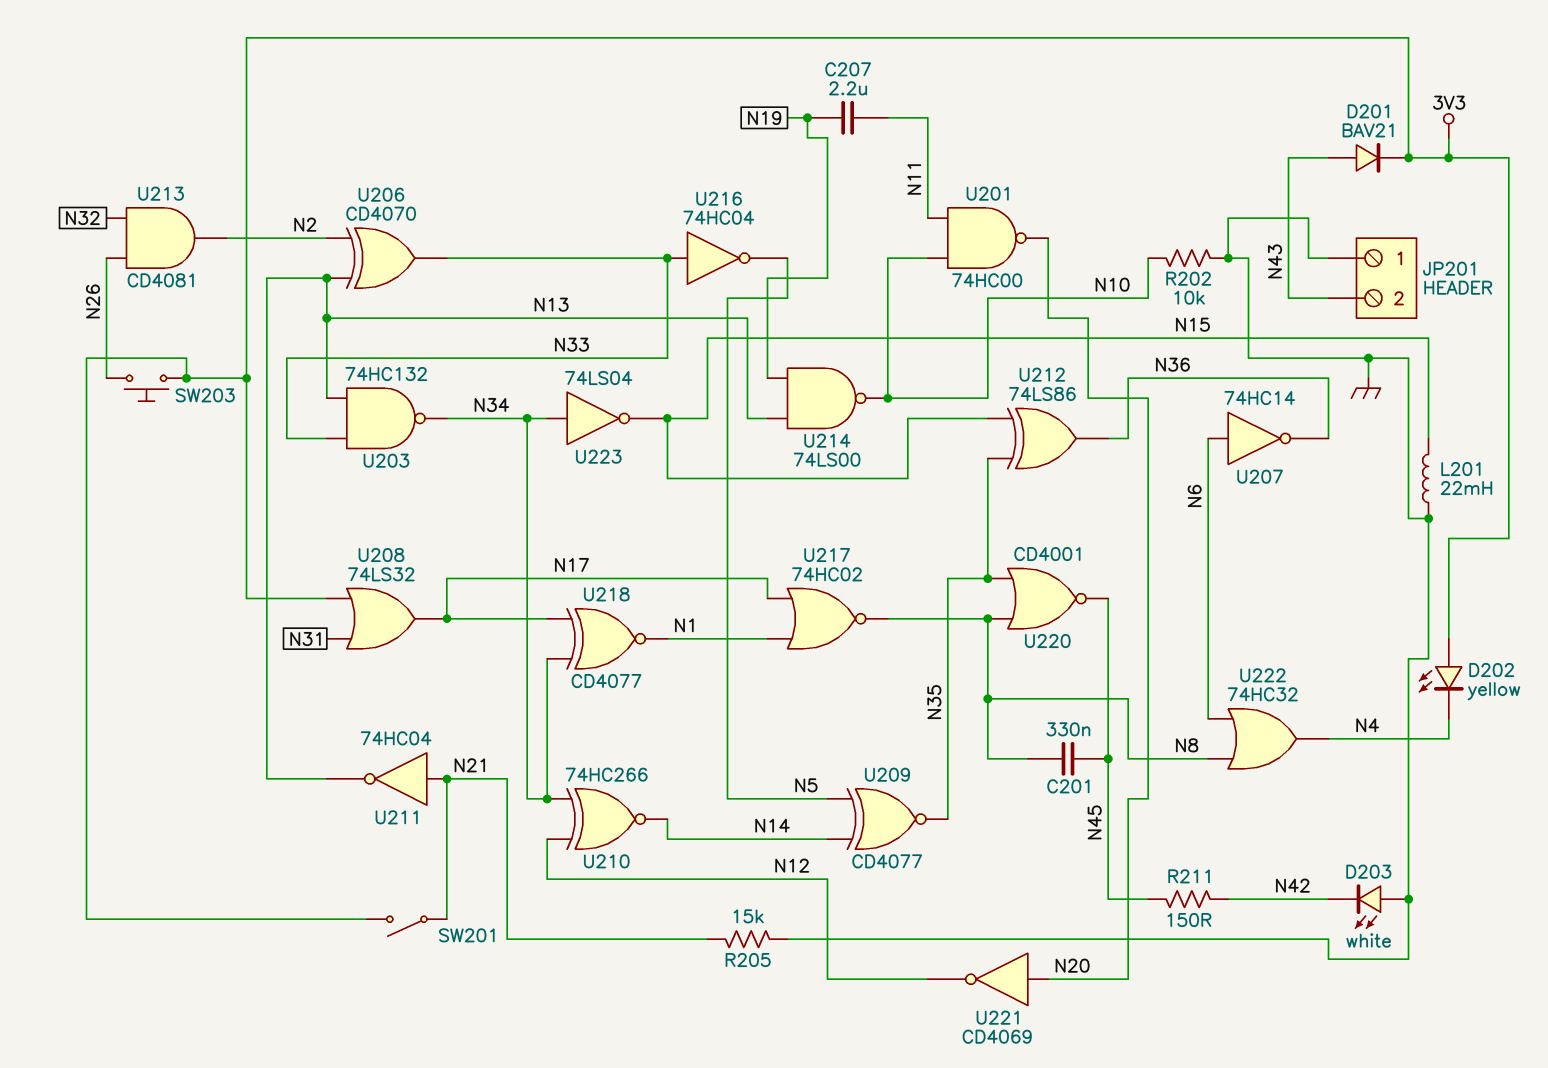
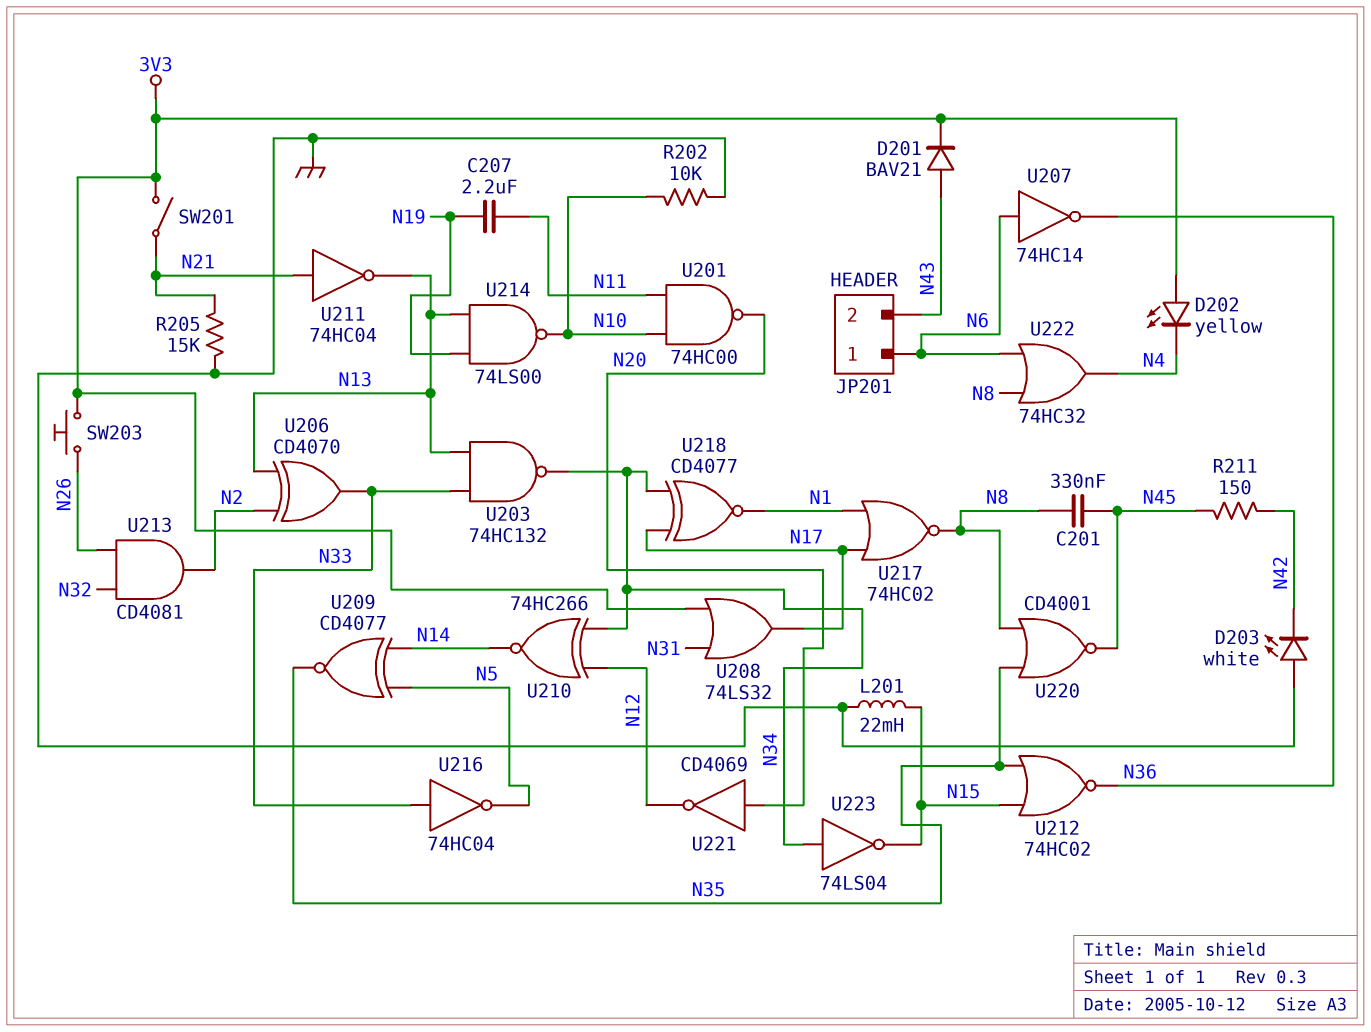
JP201 pin 1: GND -> N6
U212: XOR 74LS86 (in N15, in N35, out N36) -> NOR 74HC02 (in N15, in N35, out N36)

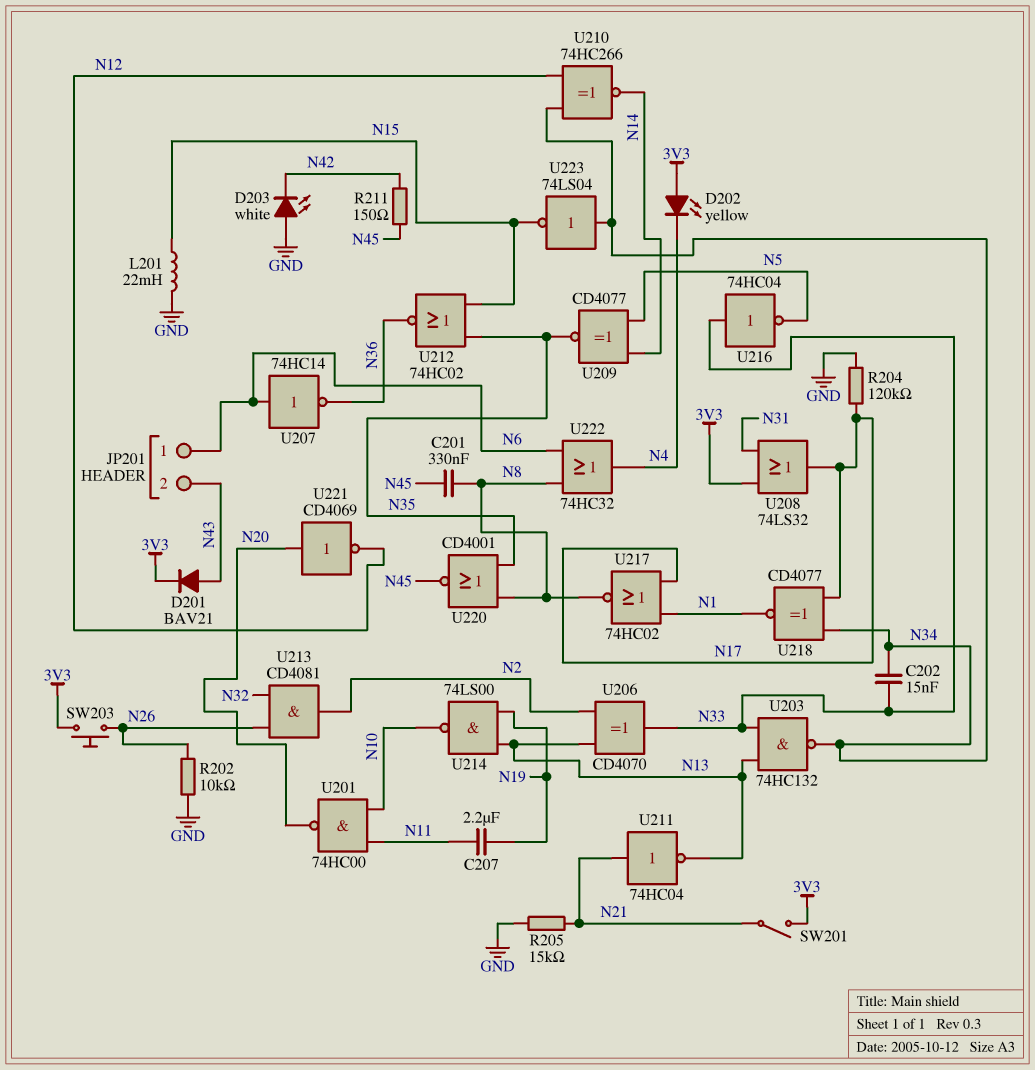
C202: none -> 15nF (N33, N34)
R202: 10k (GND, N10) -> 10k (GND, N26)
R204: none -> 120k (GND, N17)

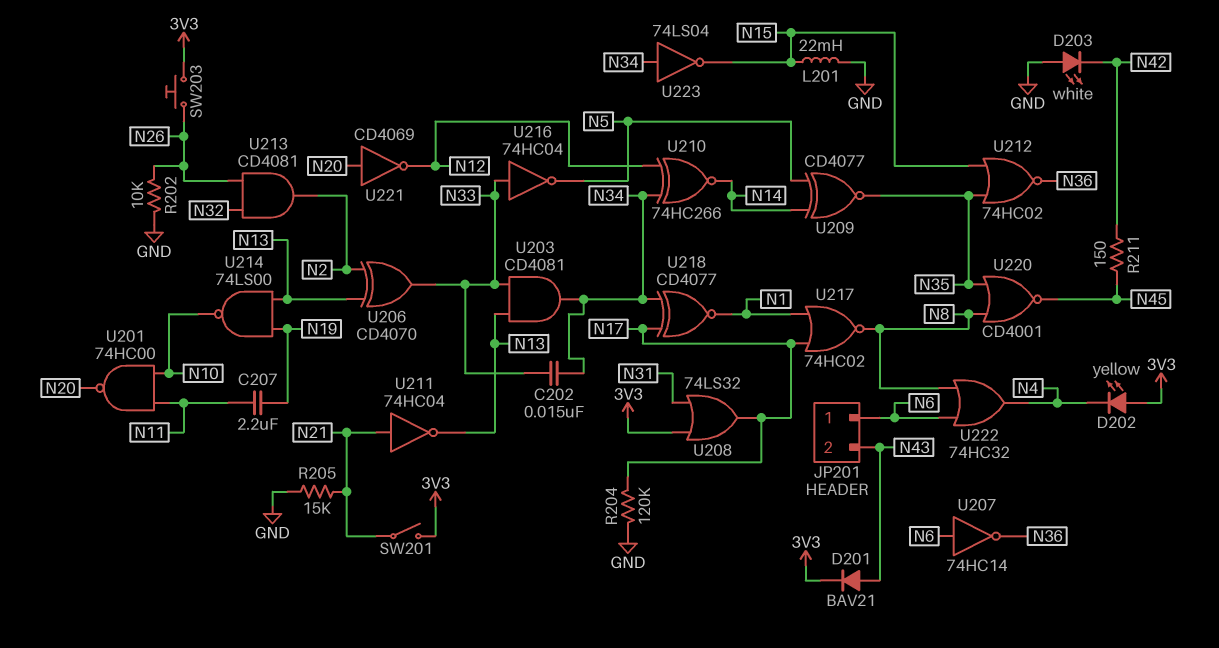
C201: 330nF (N8, N45) -> none
U203: NAND 74HC132 (in N13, in N33, out N34) -> AND CD4081 (in N13, in N33, out N34)

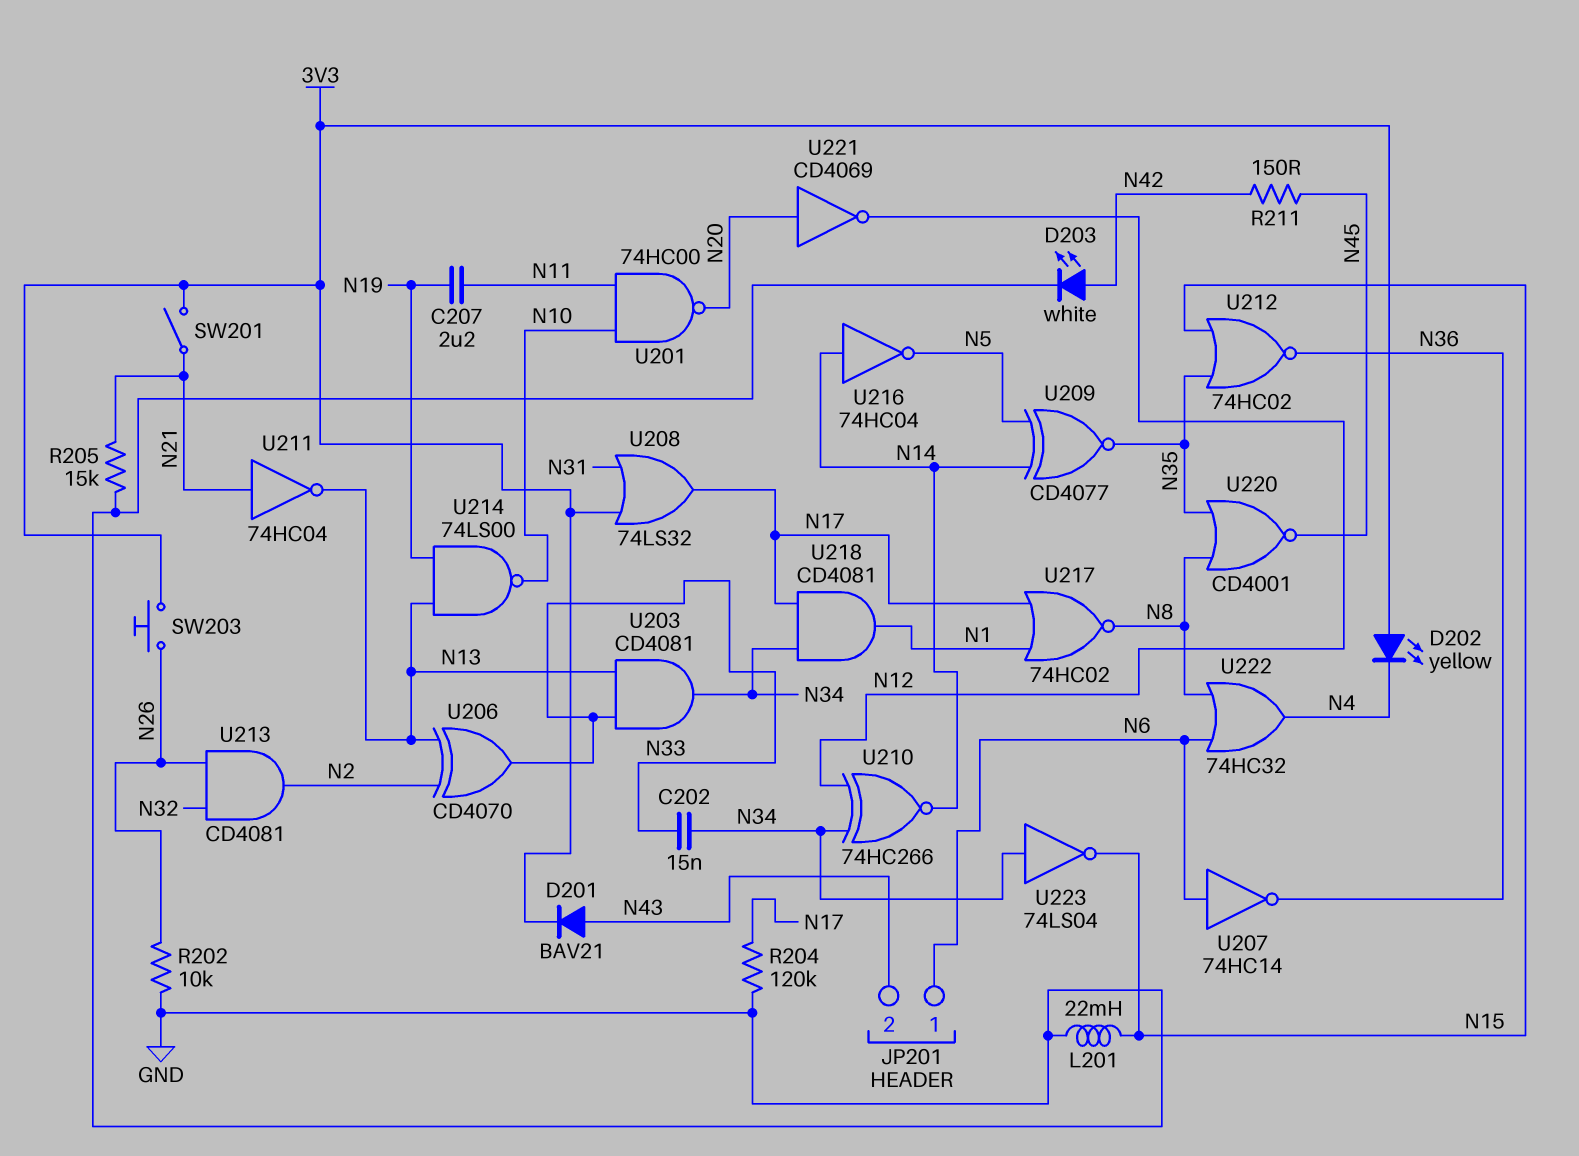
D203: LED white (A GND, K N42) -> LED white (A N42, K GND)
U216: NOT 74HC04 (in N33, out N5) -> NOT 74HC04 (in N14, out N5)
U218: XNOR CD4077 (in N17, in N34, out N1) -> AND CD4081 (in N17, in N34, out N1)

